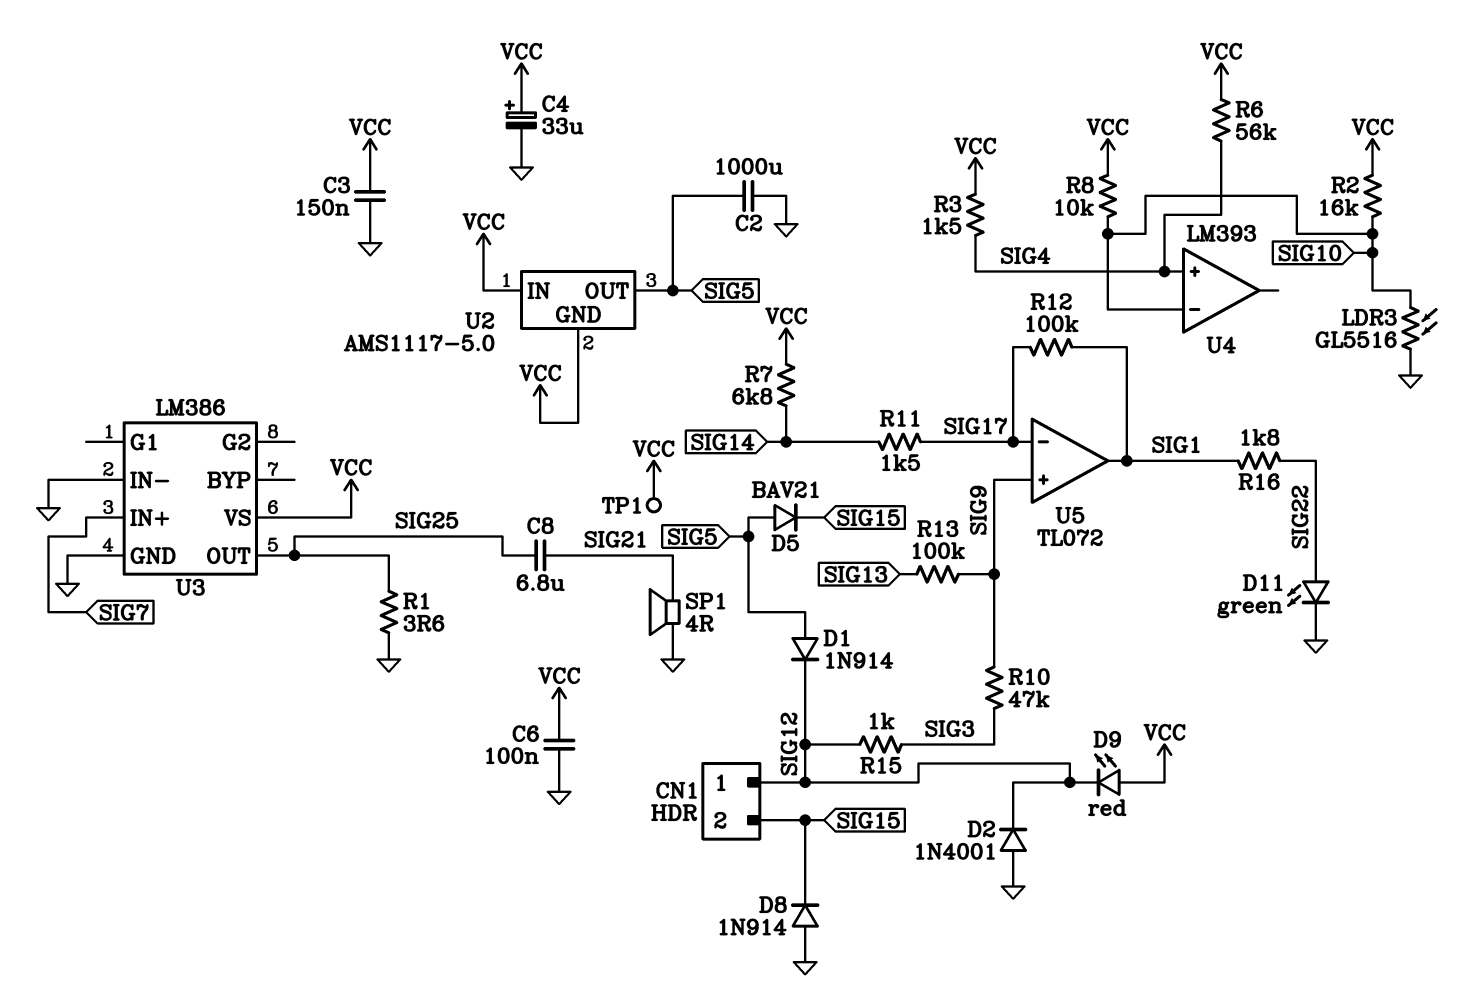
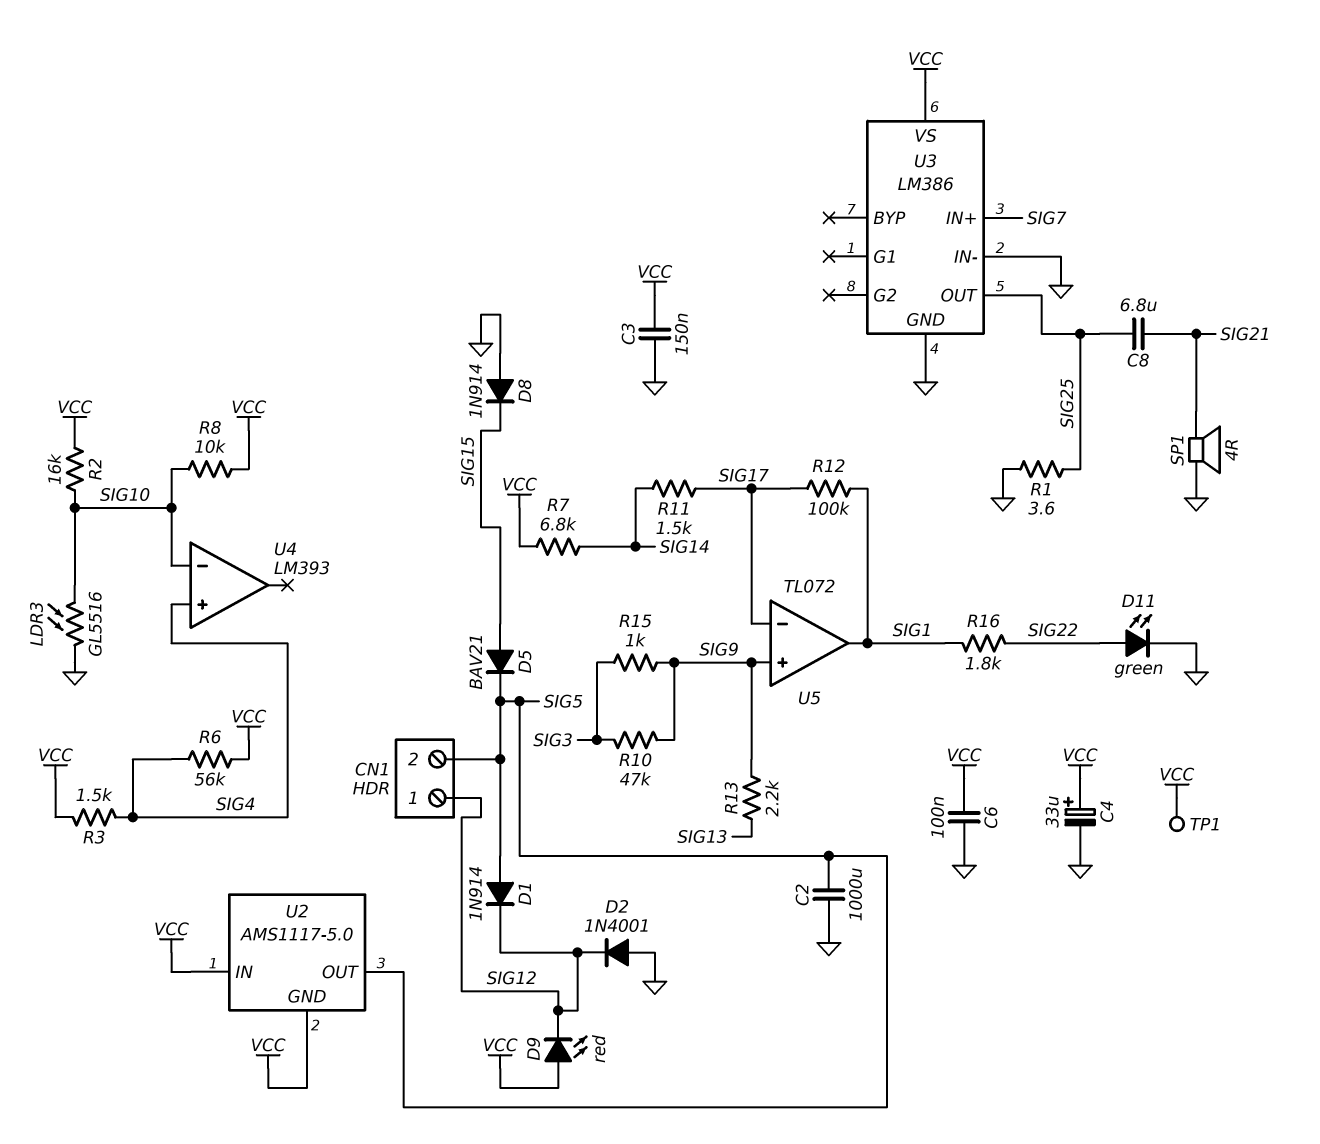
CN1 pin 2: SIG15 -> SIG5
D5: diode BAV21 (A SIG5, K SIG15) -> diode BAV21 (A SIG15, K SIG5)
R13: 100k (SIG9, SIG13) -> 2.2k (SIG9, SIG13)
R15: 1k (SIG3, SIG12) -> 1k (SIG3, SIG9)

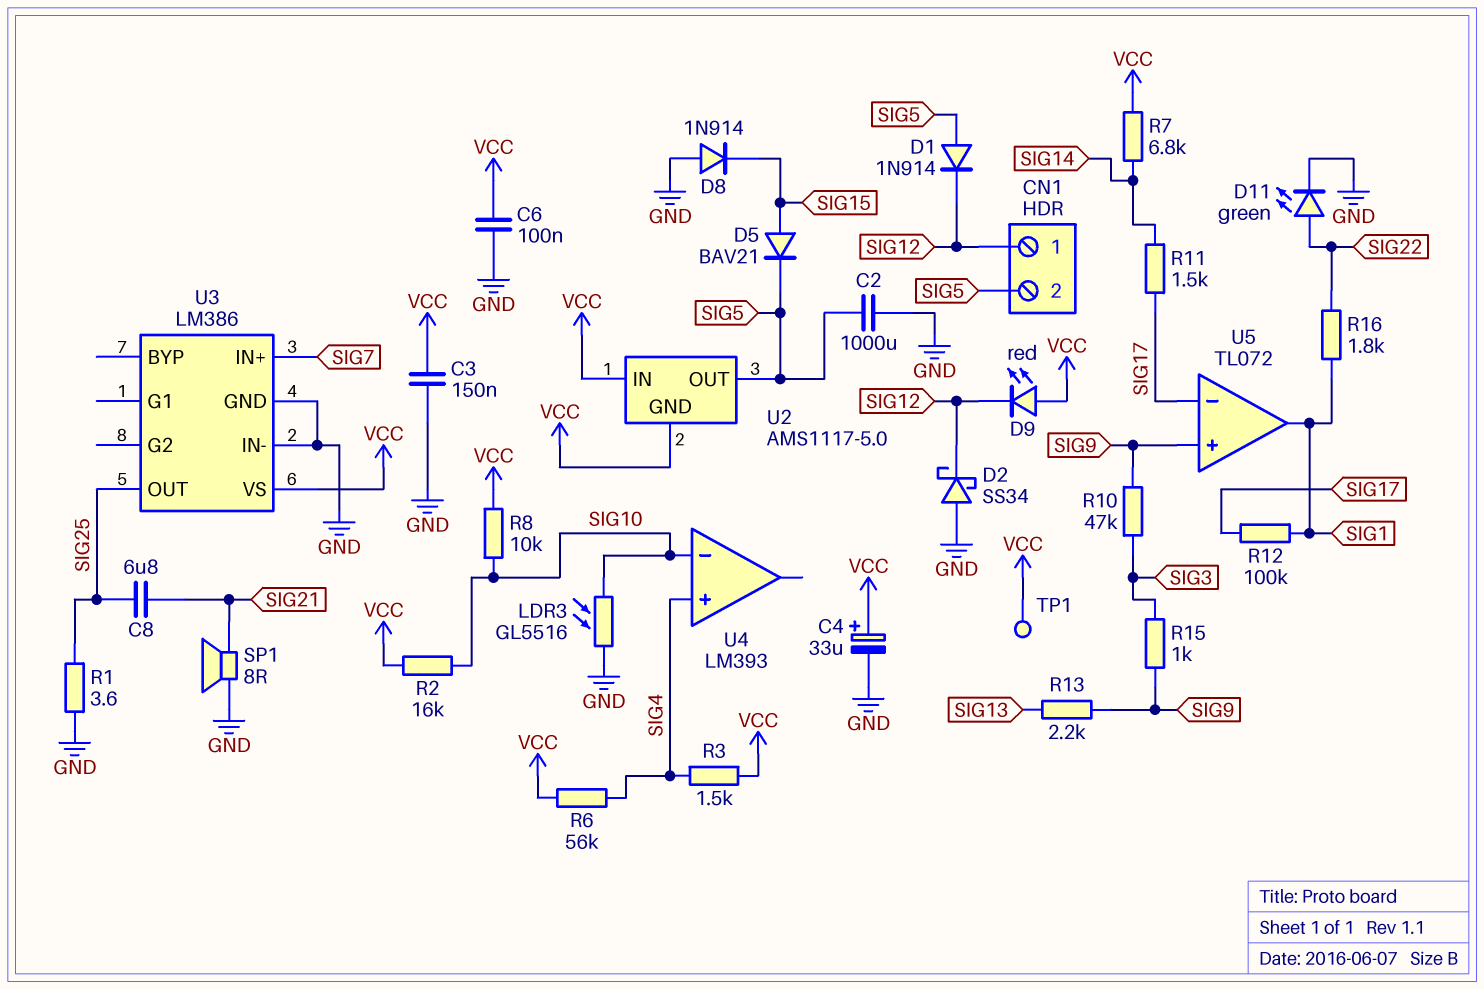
D2: diode 1N4001 (A GND, K SIG12) -> schottky SS34 (A GND, K SIG12)
SP1: speaker 4R (GND, SIG21) -> speaker 8R (GND, SIG21)

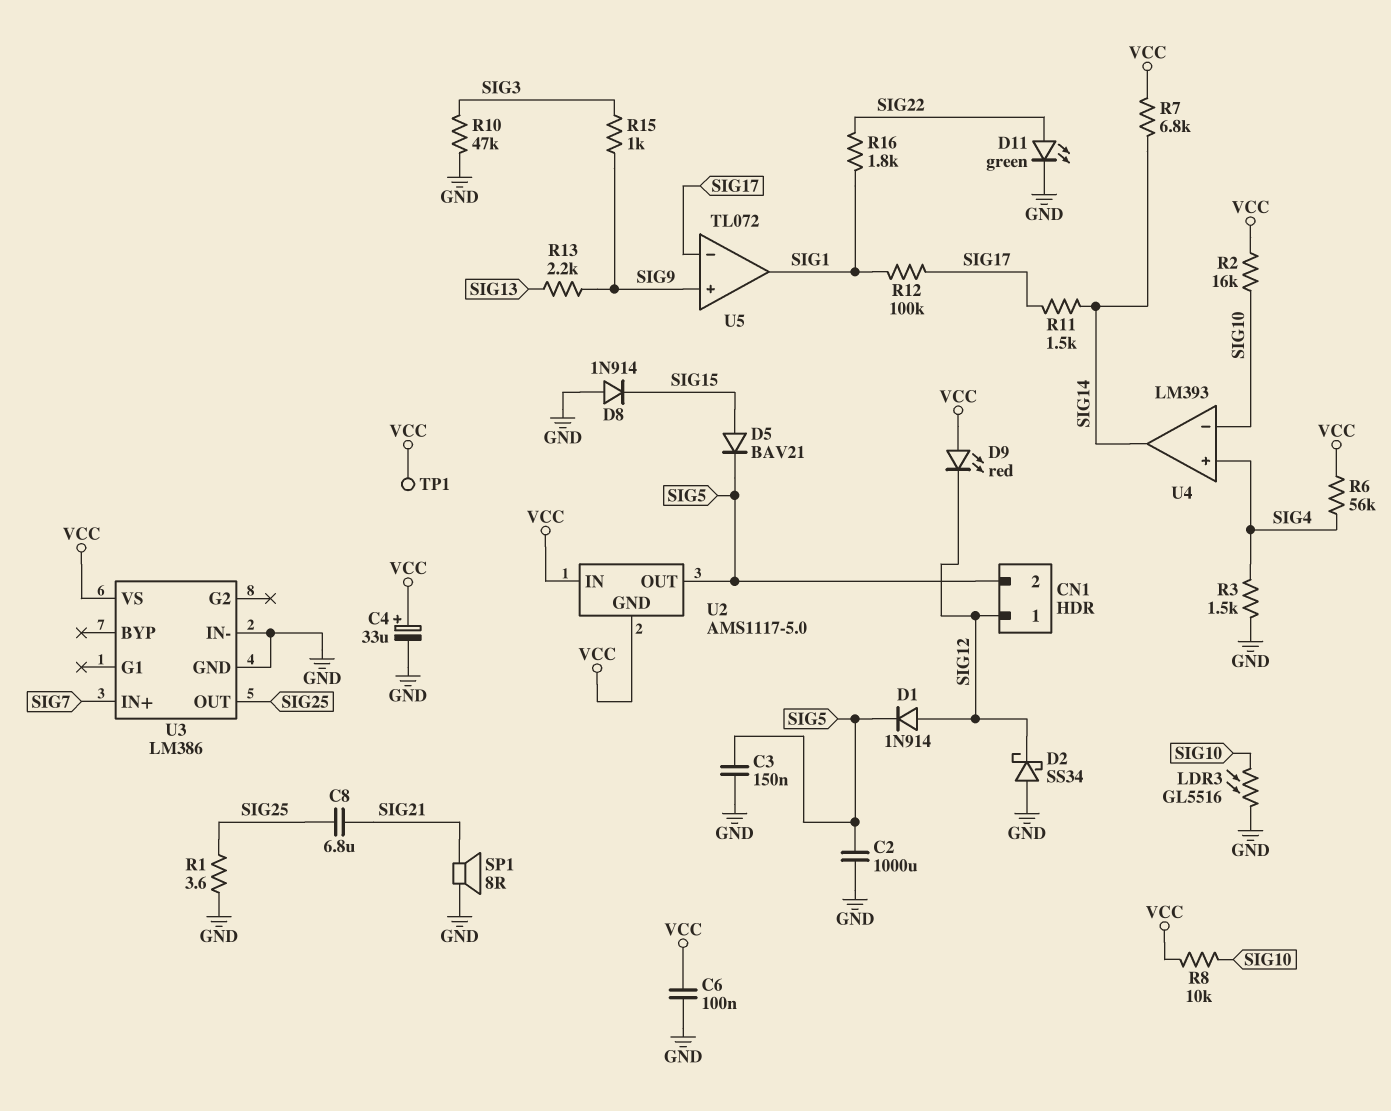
C3: 150nF (GND, VCC) -> 150nF (GND, SIG5)
D1: diode 1N914 (A SIG5, K SIG12) -> diode 1N914 (A SIG12, K SIG5)
R3: 1.5k (SIG4, VCC) -> 1.5k (GND, SIG4)
R10: 47k (SIG3, SIG9) -> 47k (GND, SIG3)
U4 pin out: none -> SIG14

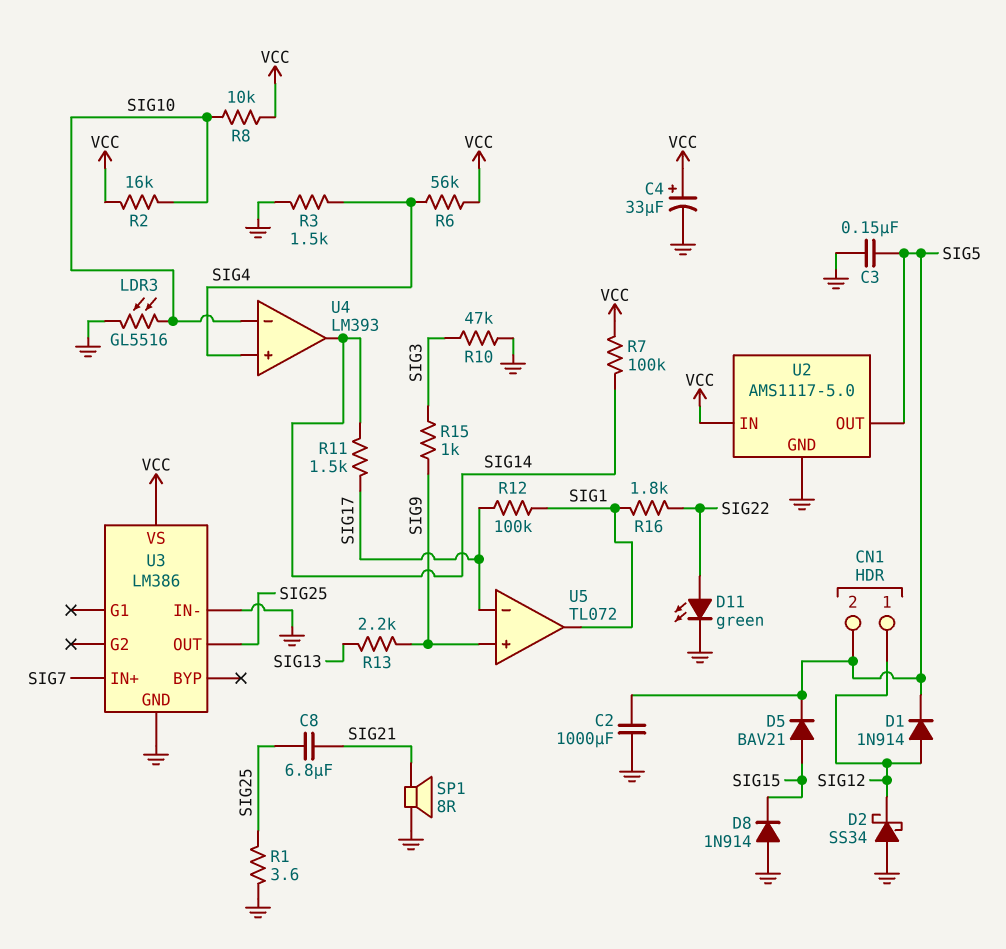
C6: 100nF (GND, VCC) -> none
D9: LED red (A VCC, K SIG12) -> none
R7: 6.8k (SIG14, VCC) -> 100k (SIG14, VCC)
TP1: test point (VCC) -> none
U2 pin GND: VCC -> GND

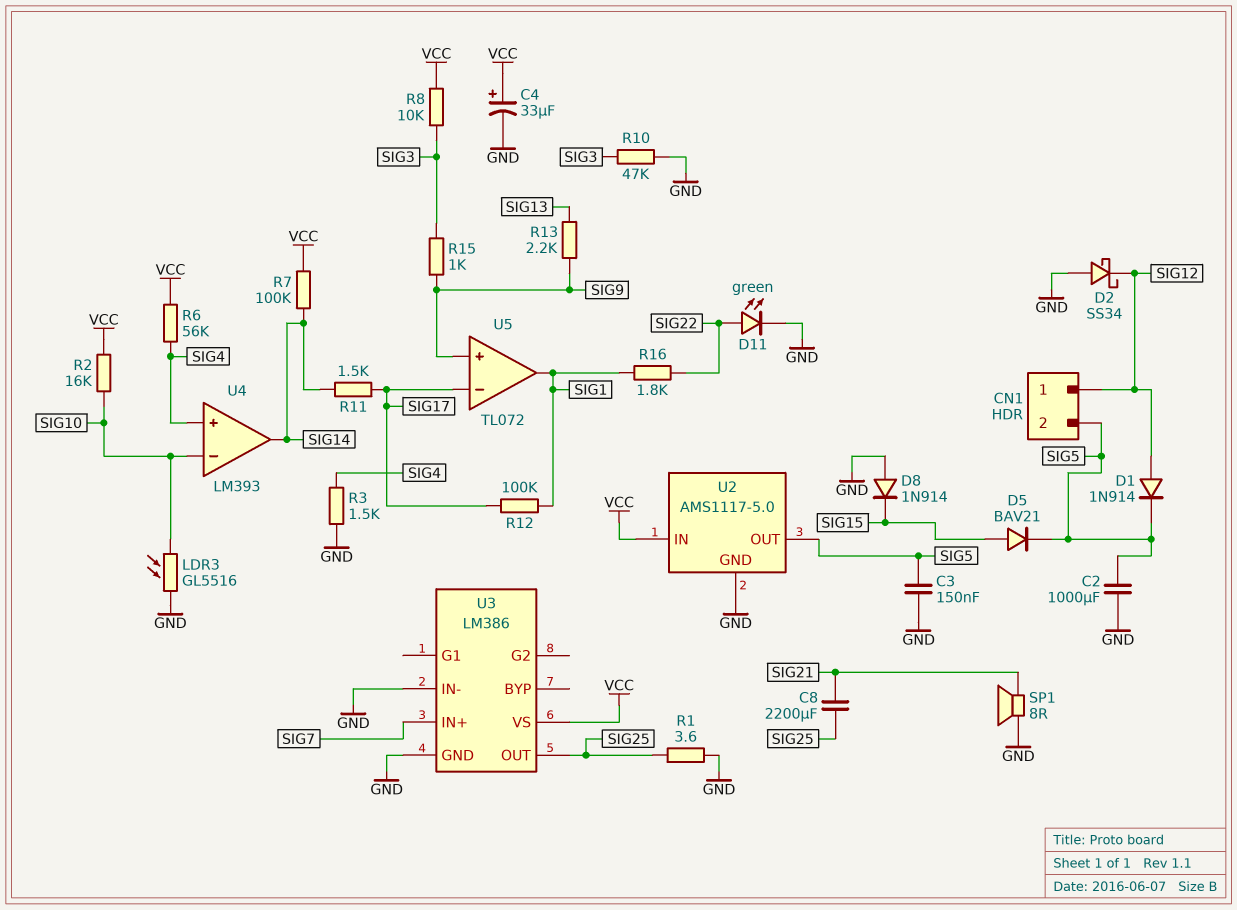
C8: 6.8uF (SIG21, SIG25) -> 2200uF (SIG21, SIG25)
R8: 10k (SIG10, VCC) -> 10k (SIG3, VCC)

